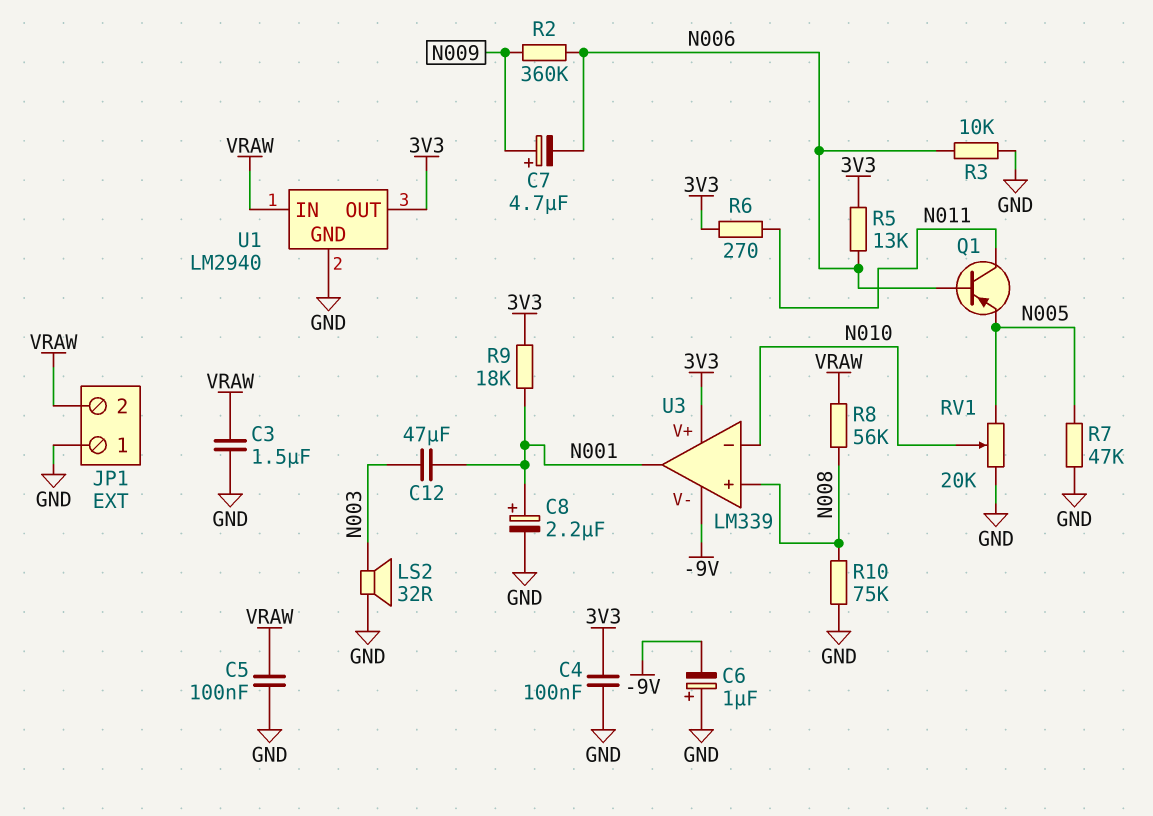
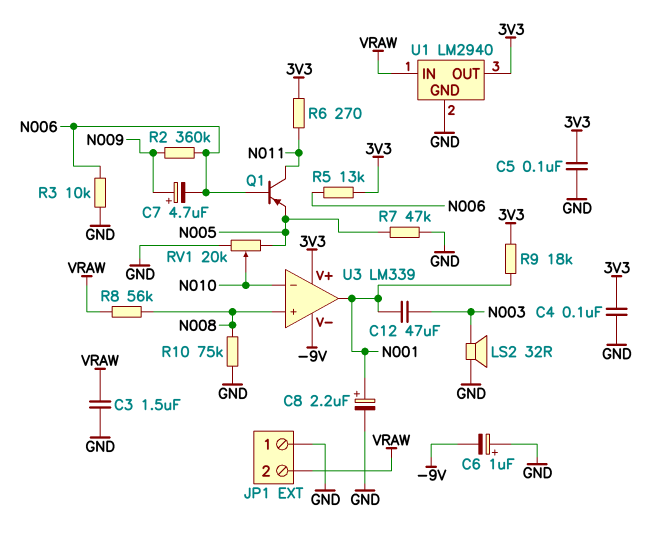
C5: 100nF (GND, VRAW) -> 100nF (3V3, GND)

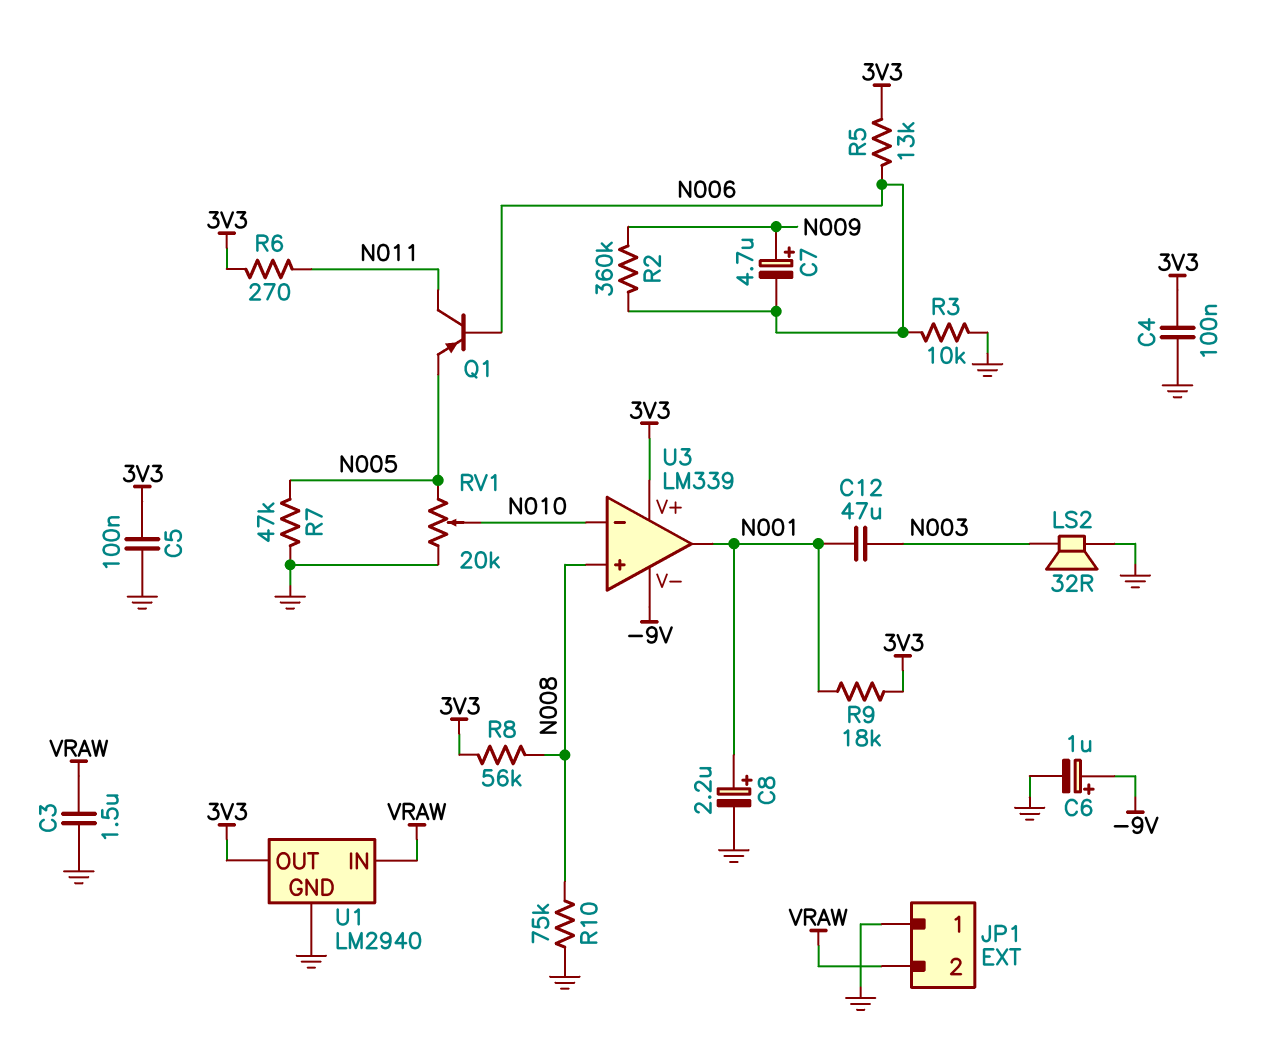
C6: 1uF (plus GND, minus -9V) -> 1uF (plus -9V, minus GND)
R8: 56k (N008, VRAW) -> 56k (3V3, N008)

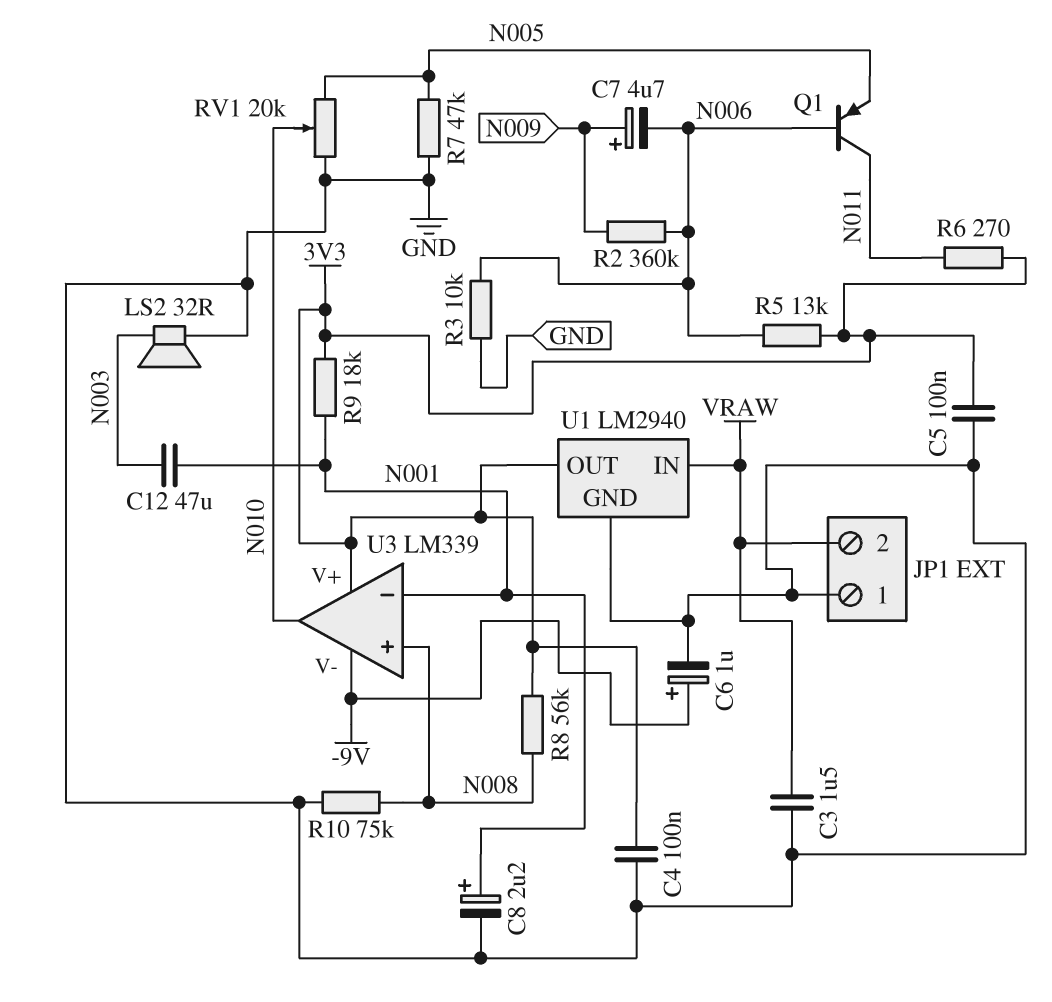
U3 pin in-: N010 -> N001
U3 pin out: N001 -> N010

